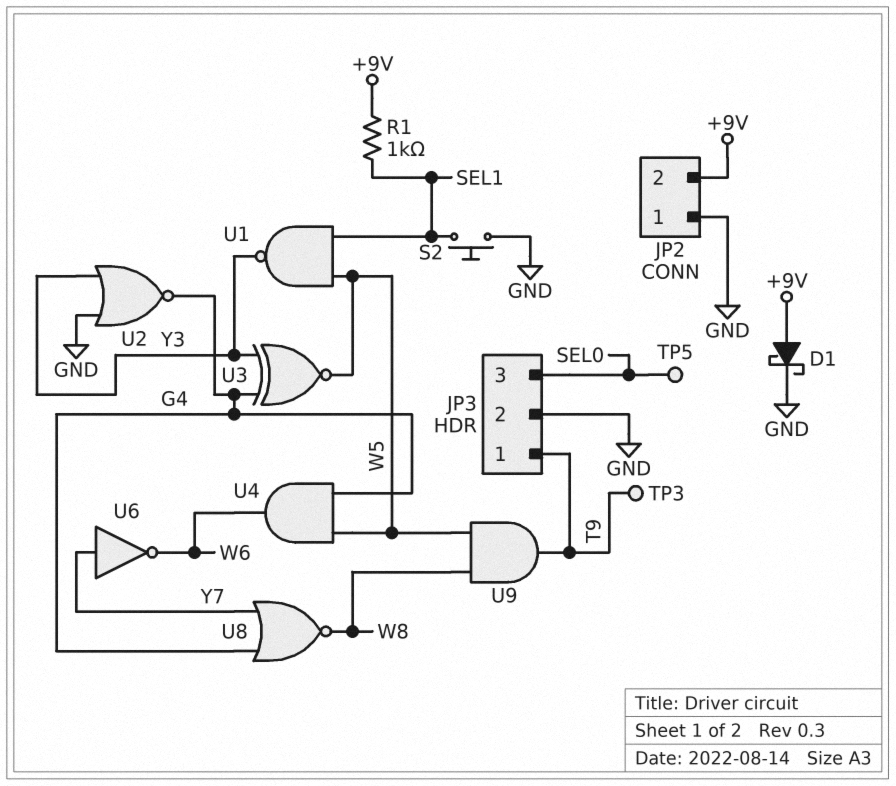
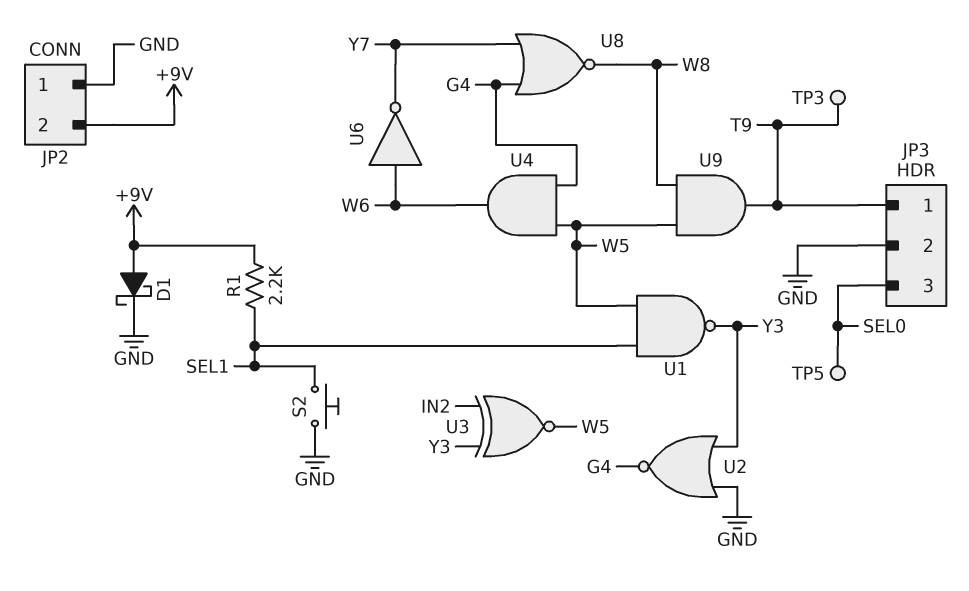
R1: 1k (+9V, SEL1) -> 2.2k (+9V, SEL1)
U3: XNOR (in G4, in Y3, out W5) -> XNOR (in IN2, in Y3, out W5)
U6: NOT (in Y7, out W6) -> NOT (in W6, out Y7)

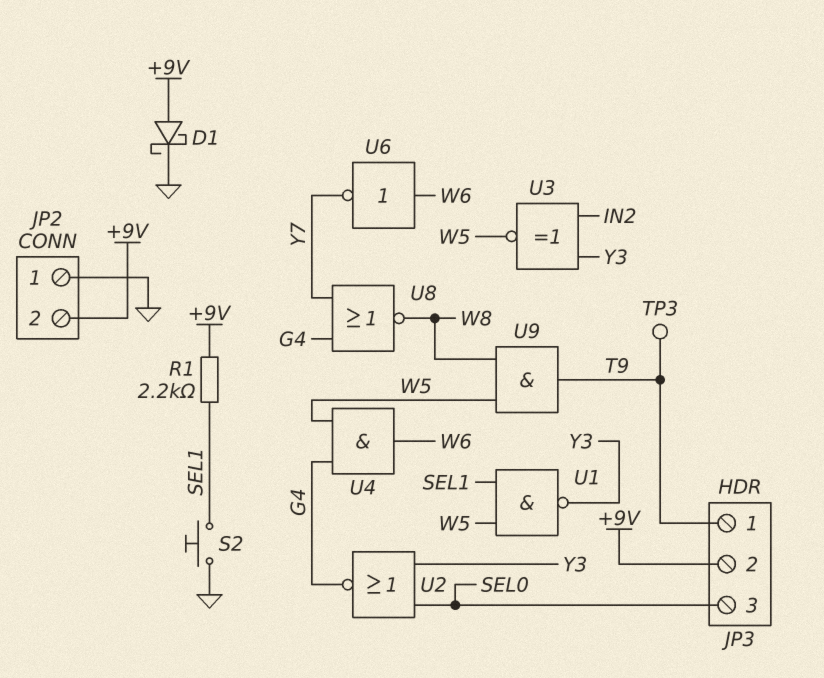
JP3 pin 2: GND -> +9V
TP5: test point (SEL0) -> none
U2: NOR (in GND, in Y3, out G4) -> NOR (in SEL0, in Y3, out G4)

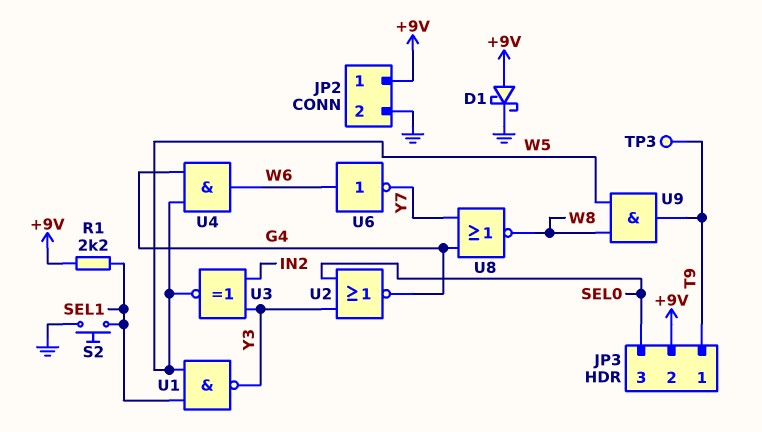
JP2 pin 1: GND -> +9V
JP2 pin 2: +9V -> GND

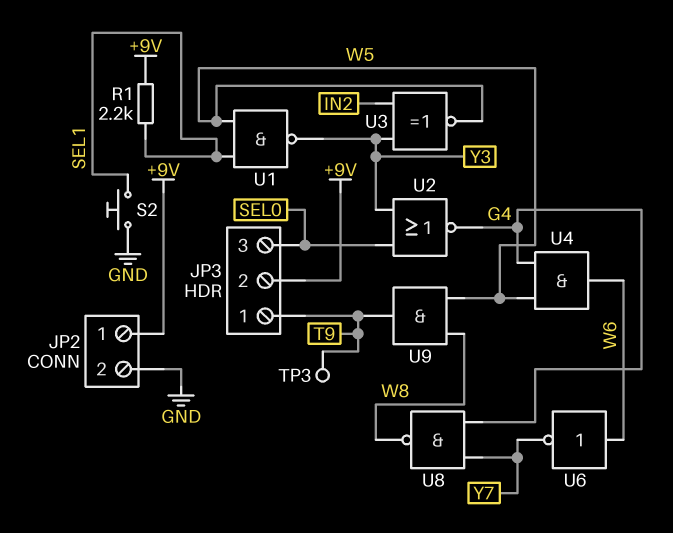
D1: schottky (A +9V, K GND) -> none
U8: NOR (in G4, in Y7, out W8) -> NAND (in G4, in Y7, out W8)

